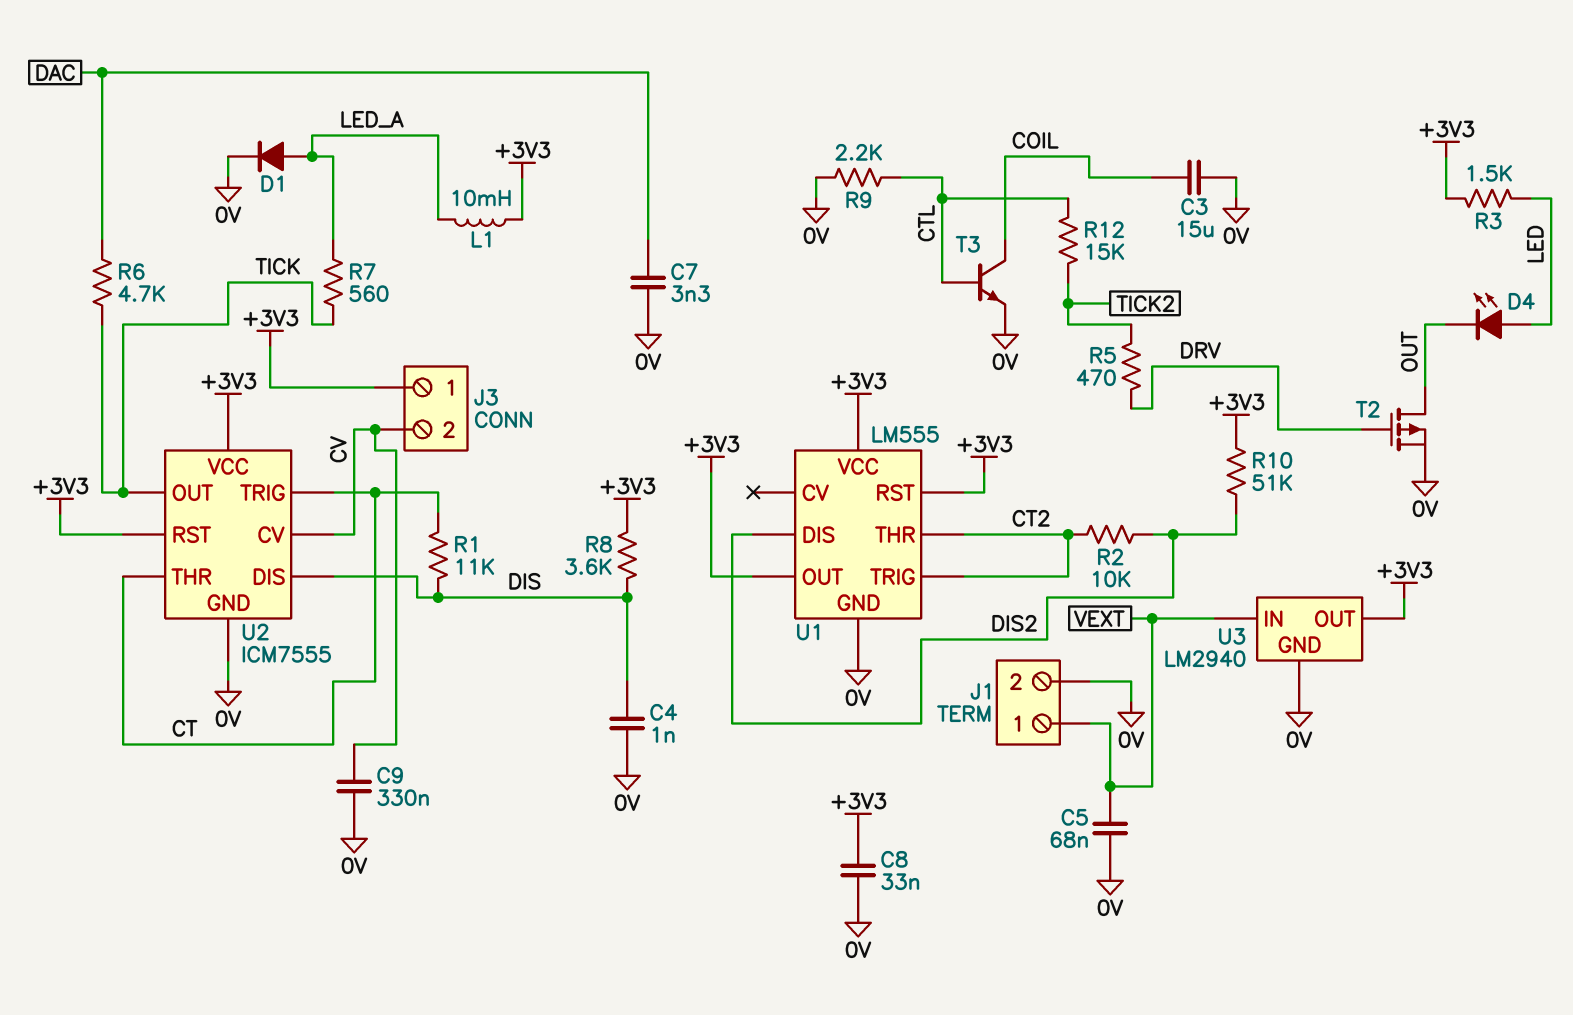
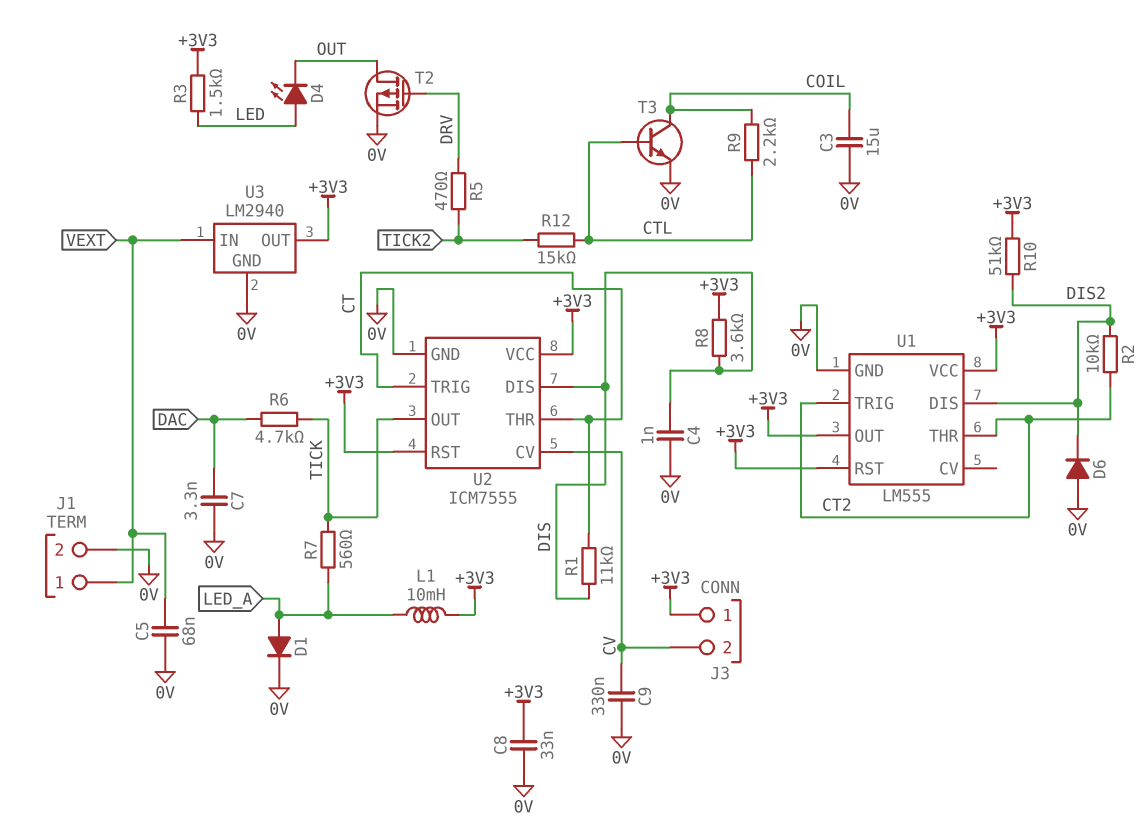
D6: none -> diode (A 0V, K DIS2)
R9: 2.2k (0V, CTL) -> 2.2k (COIL, CTL)

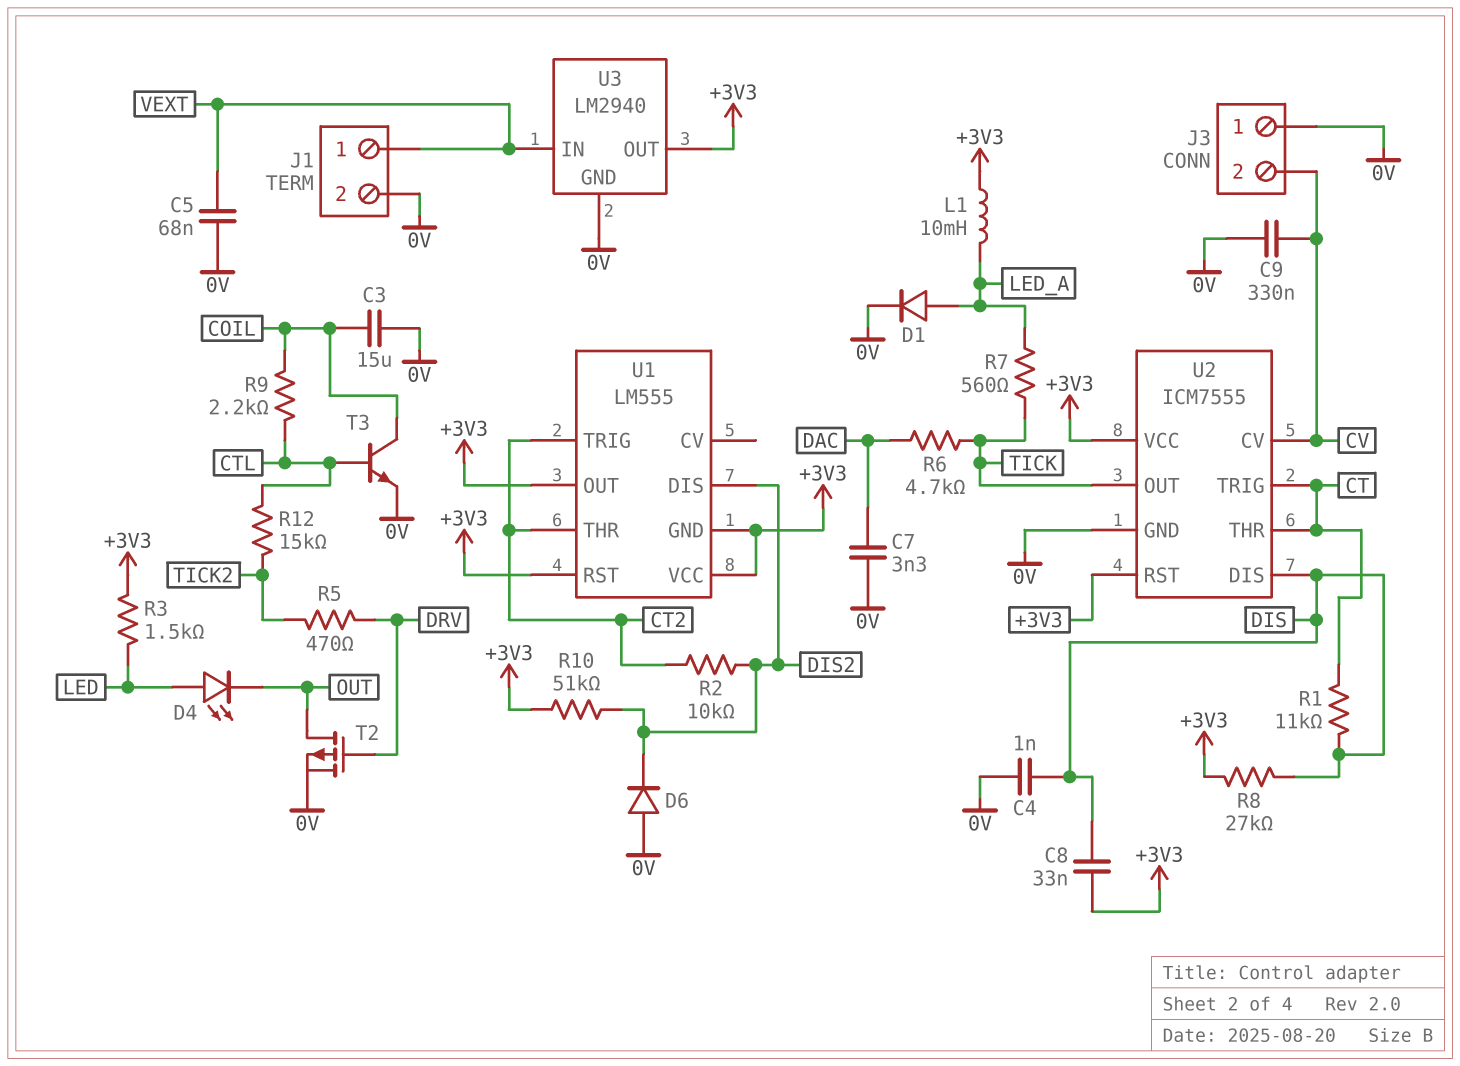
C8: 33nF (+3V3, 0V) -> 33nF (+3V3, DIS)
J3 pin 1: +3V3 -> 0V
R8: 3.6k (+3V3, DIS) -> 27k (+3V3, DIS)
U1 pin GND: 0V -> +3V3

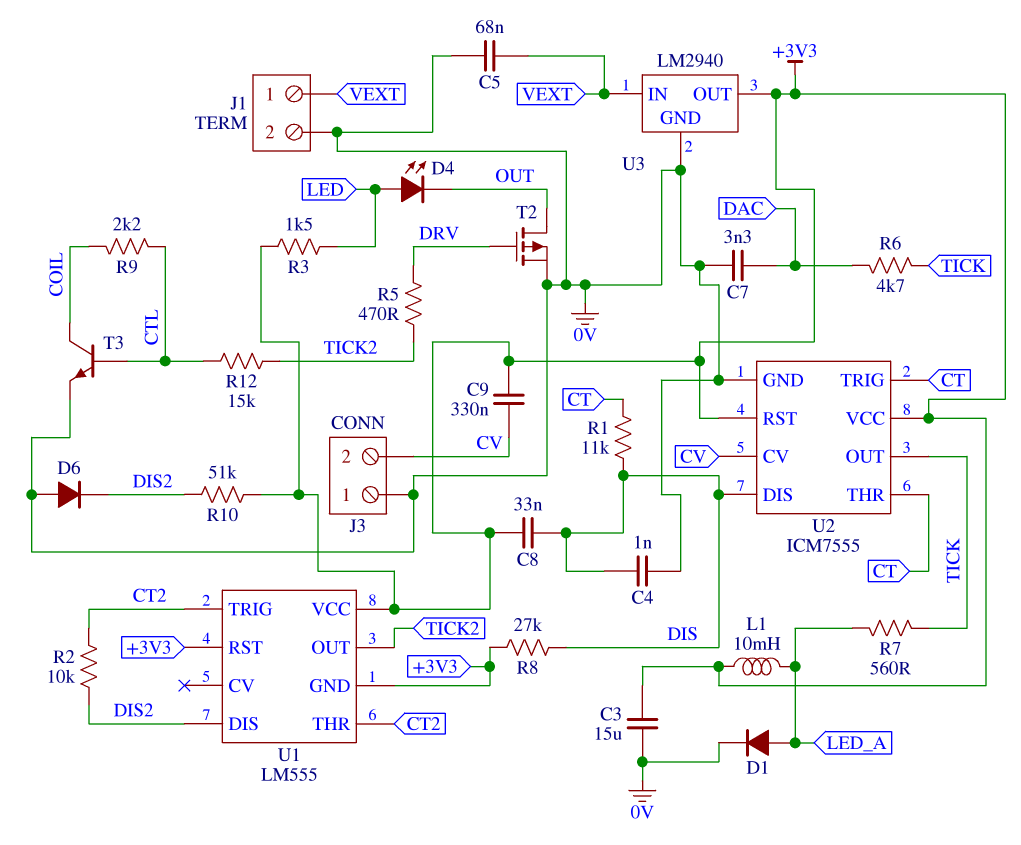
C3: 15uF (0V, COIL) -> 15uF (+3V3, 0V)
C9: 330nF (0V, CV) -> 330nF (+3V3, CV)
U1 pin OUT: +3V3 -> TICK2

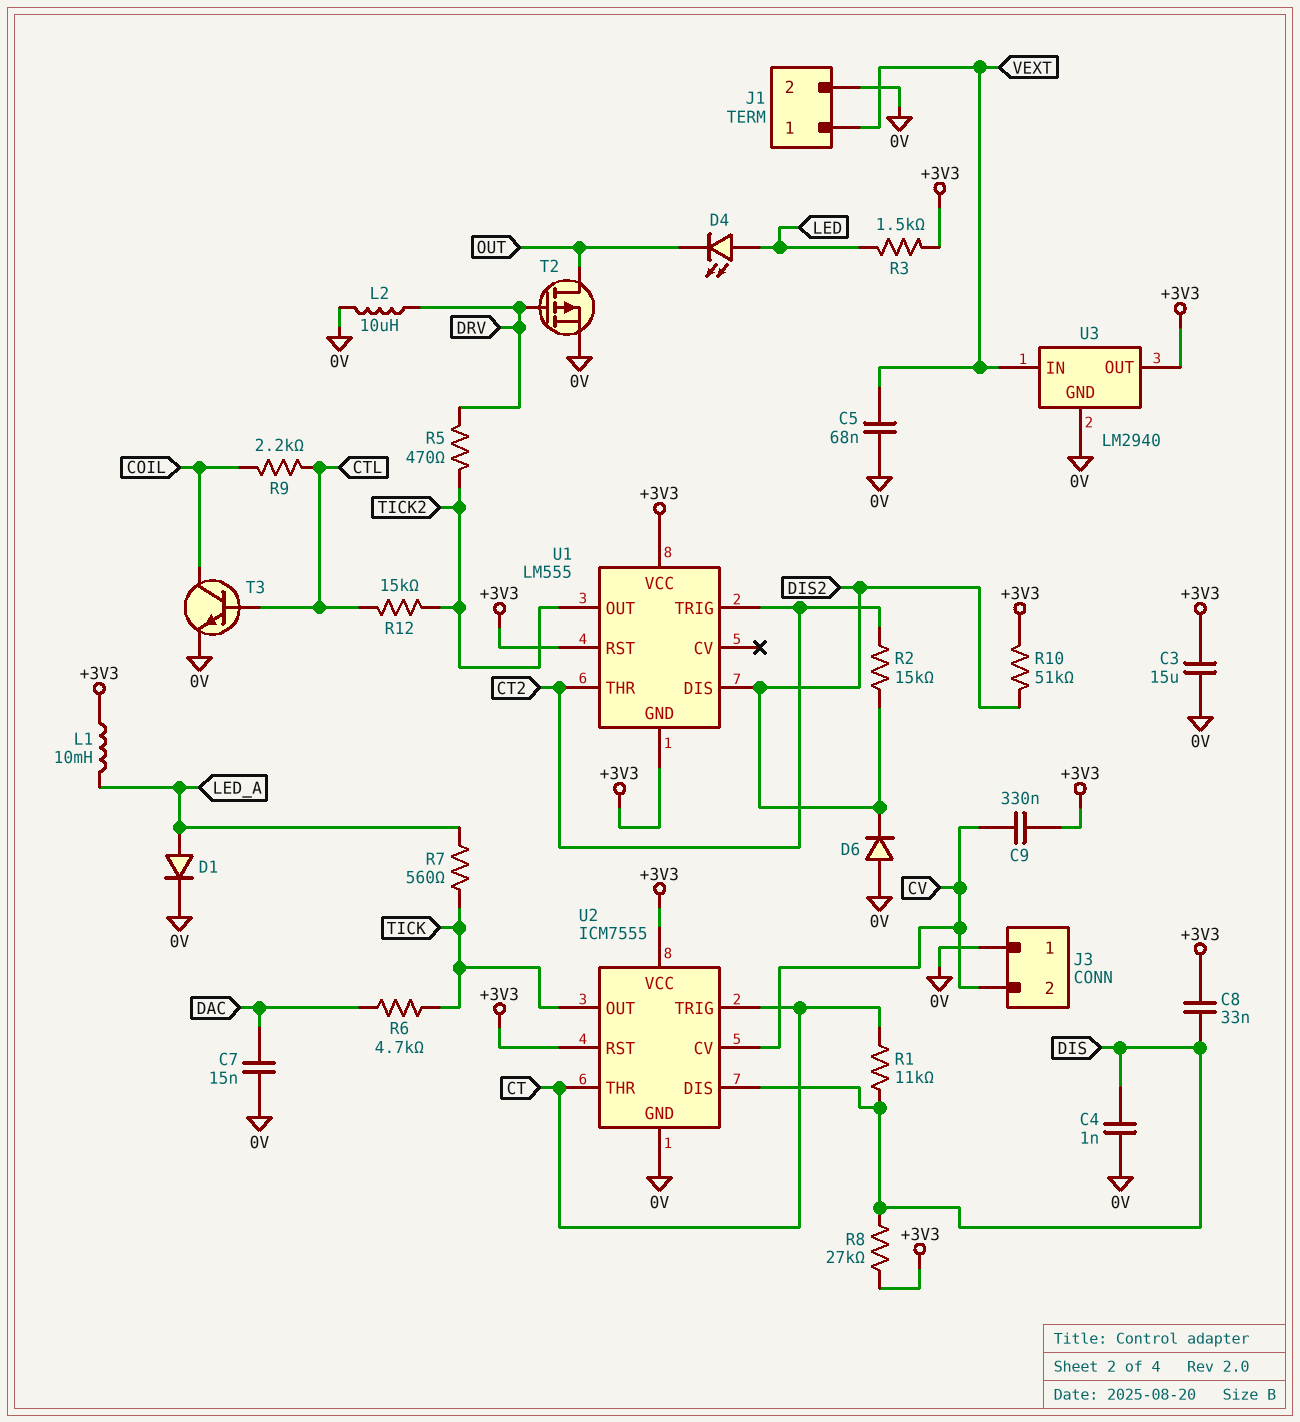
C7: 3.3nF (0V, DAC) -> 15nF (0V, DAC)
L2: none -> 10uH (0V, DRV)
R2: 10k (CT2, DIS2) -> 15k (CT2, DIS2)

